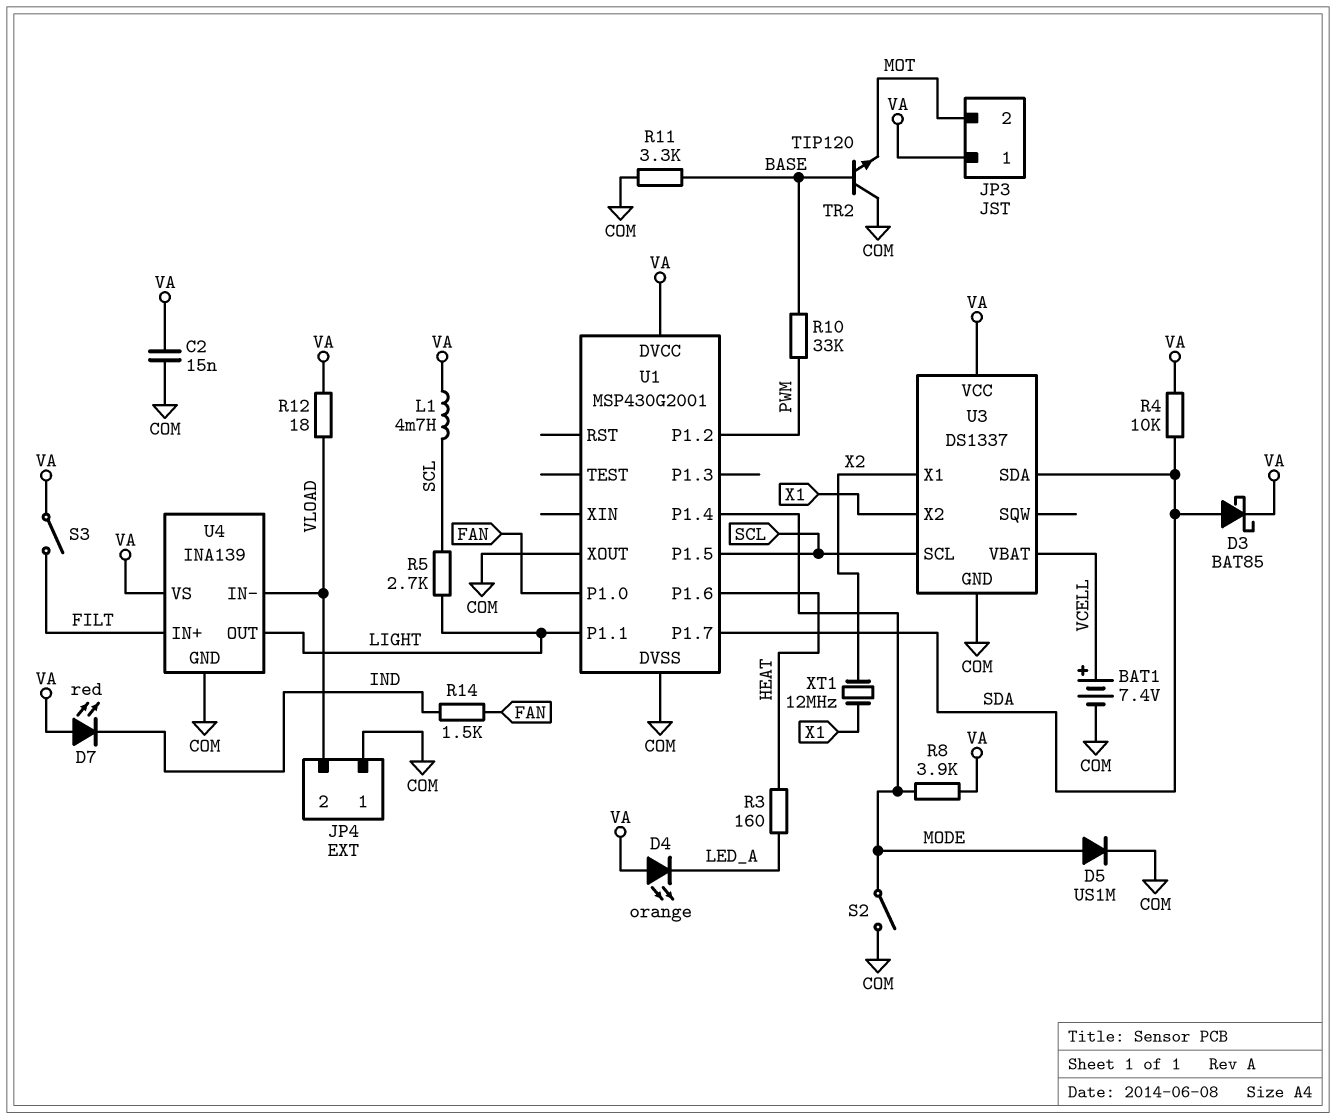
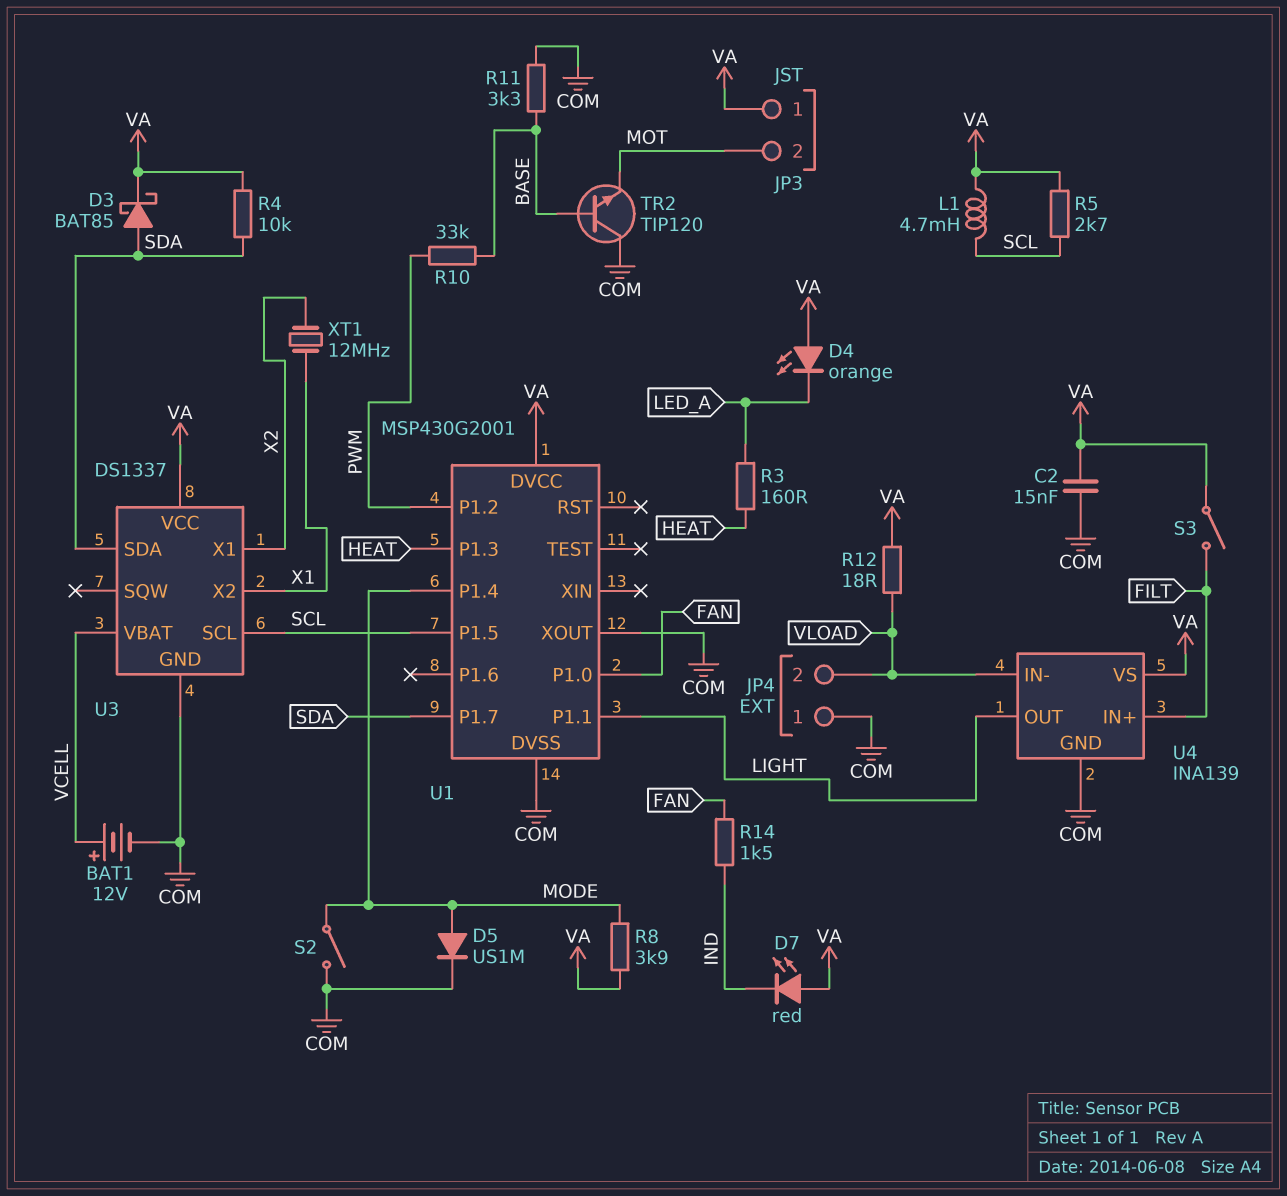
BAT1: 7.4V (plus VCELL, minus COM) -> 12V (plus VCELL, minus COM)
R5: 2.7k (LIGHT, SCL) -> 2.7k (SCL, VA)
U1 pin P1.3: none -> HEAT
U1 pin P1.6: HEAT -> none

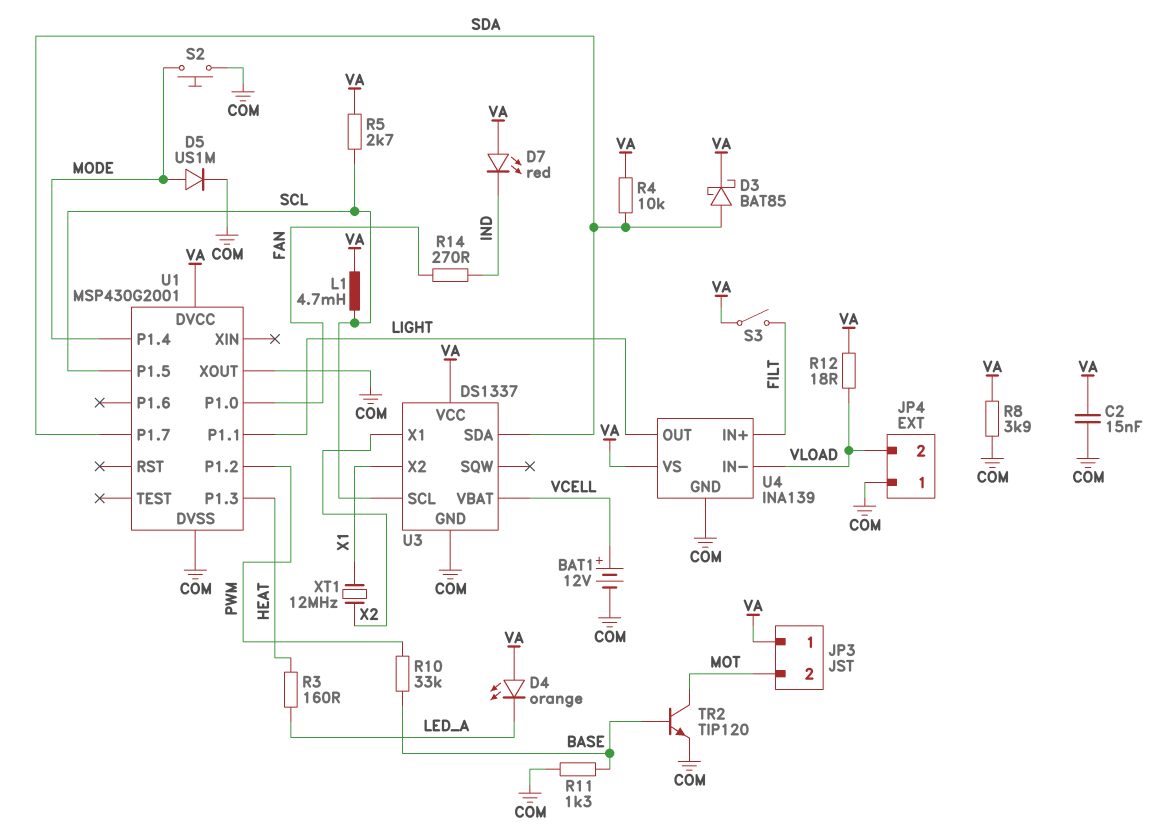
R8: 3.9k (MODE, VA) -> 3.9k (COM, VA)
R11: 3.3k (BASE, COM) -> 1.3k (BASE, COM)
R14: 1.5k (FAN, IND) -> 270 (FAN, IND)
S2: switch (COM, MODE) -> button (COM, MODE)
TR2: NPN TIP120 (B BASE, C COM, E MOT) -> NPN TIP120 (B BASE, C MOT, E COM)

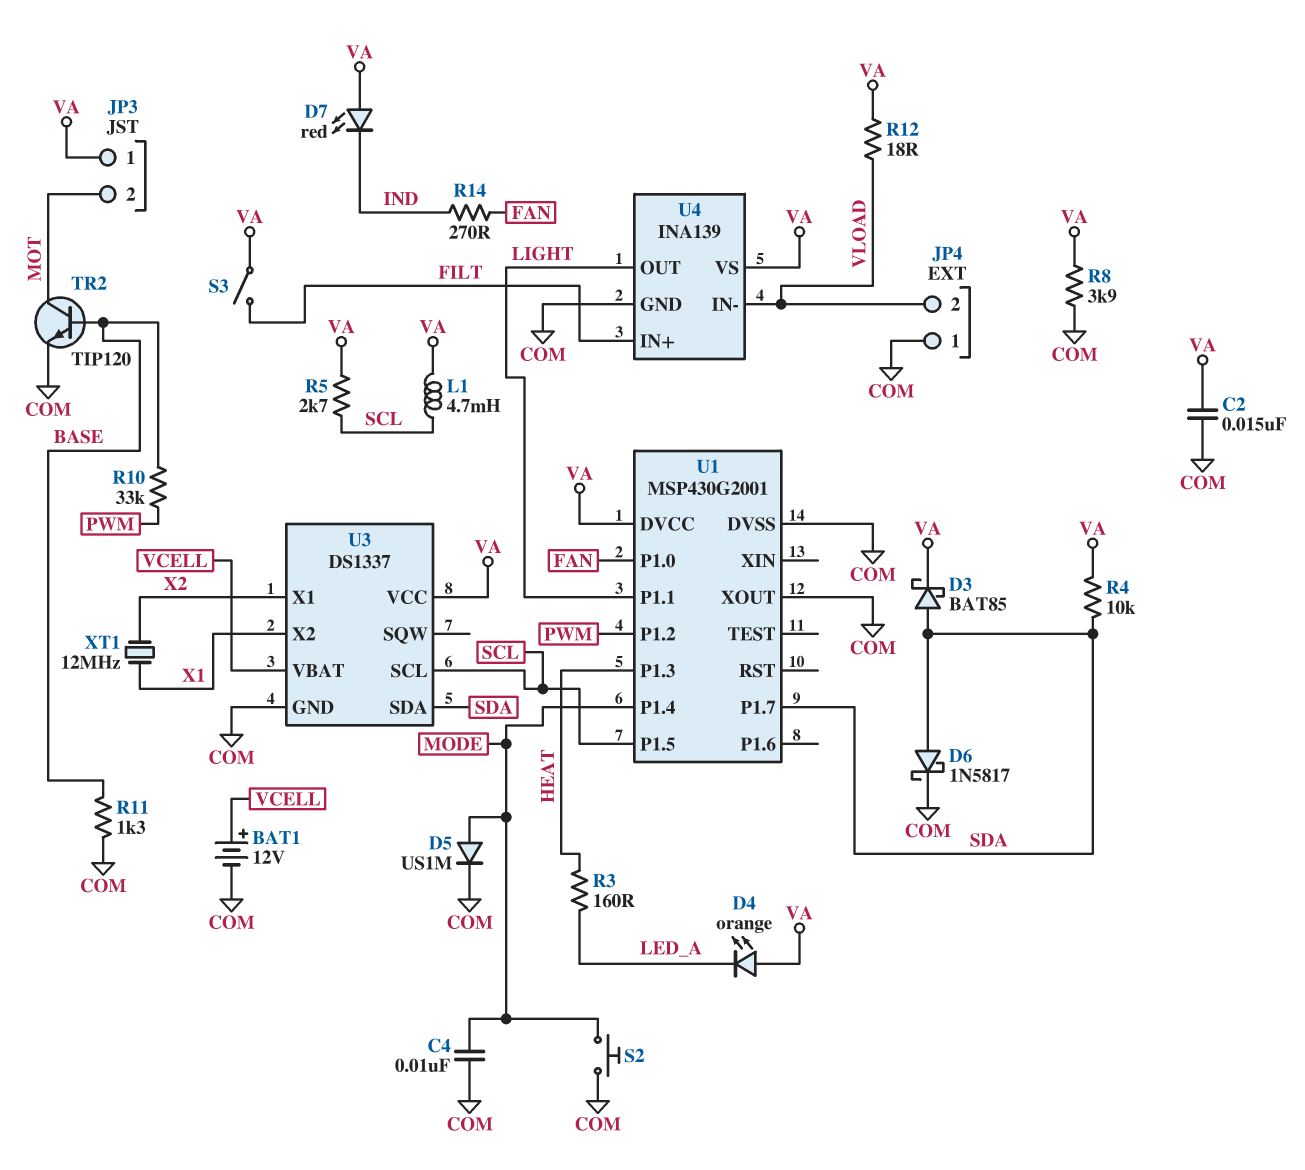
C4: none -> 10nF (COM, MODE)
D6: none -> schottky 1N5817 (A SDA, K COM)

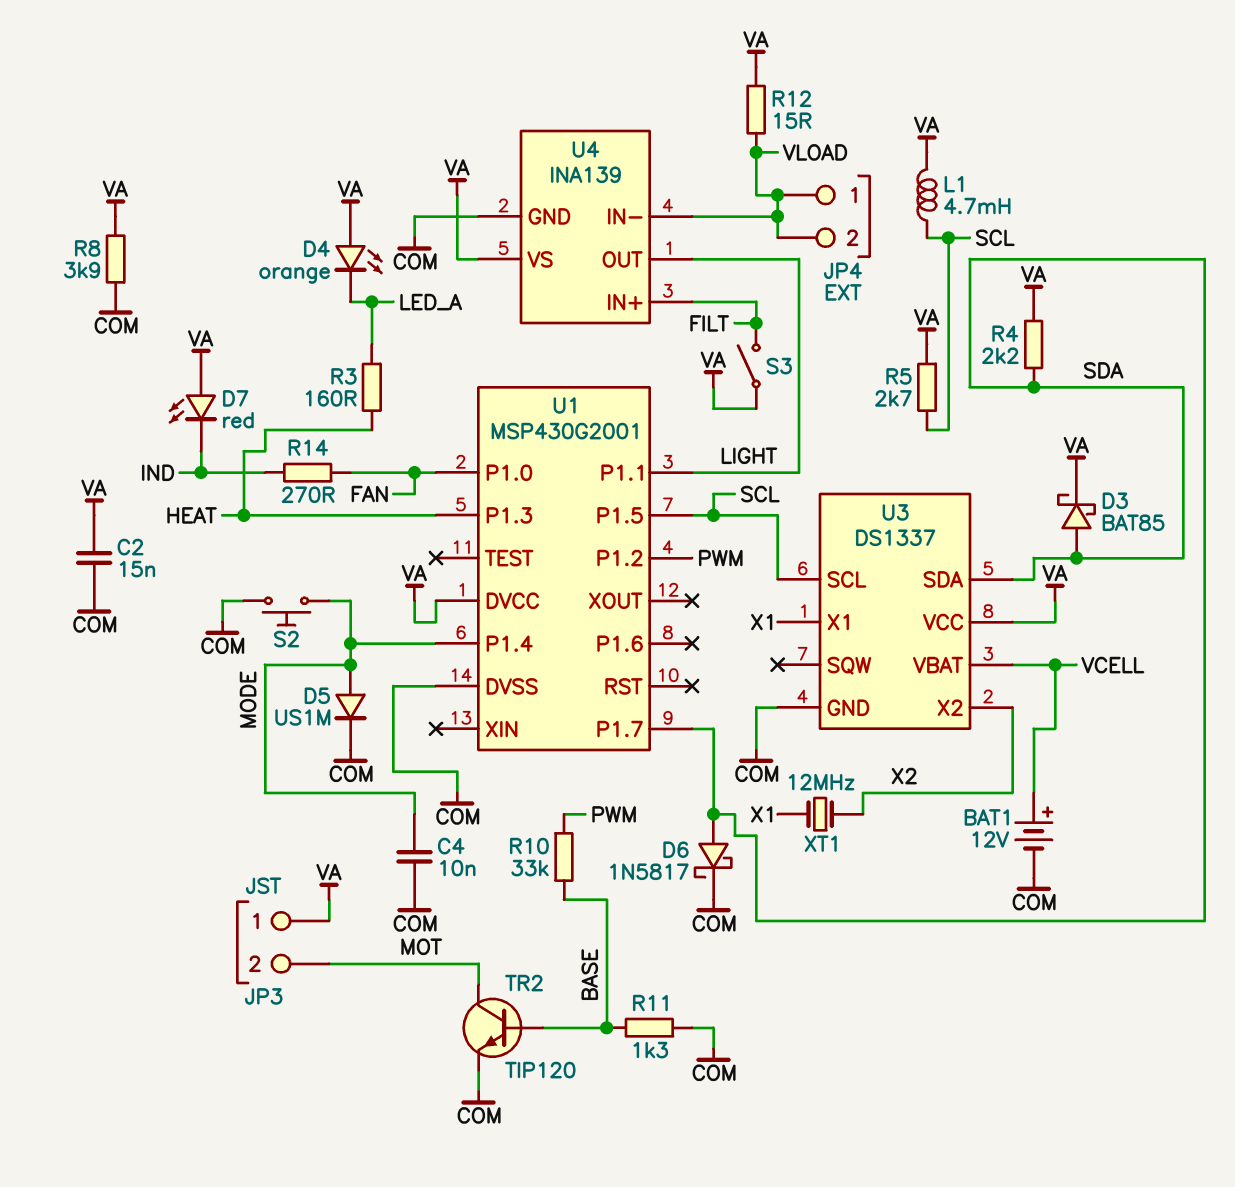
JP4 pin 1: COM -> VLOAD
R4: 10k (SDA, VA) -> 2.2k (SDA, VA)
R12: 18 (VA, VLOAD) -> 15 (VA, VLOAD)
U1 pin XOUT: COM -> none
U3 pin X1: X2 -> X1
U3 pin X2: X1 -> X2

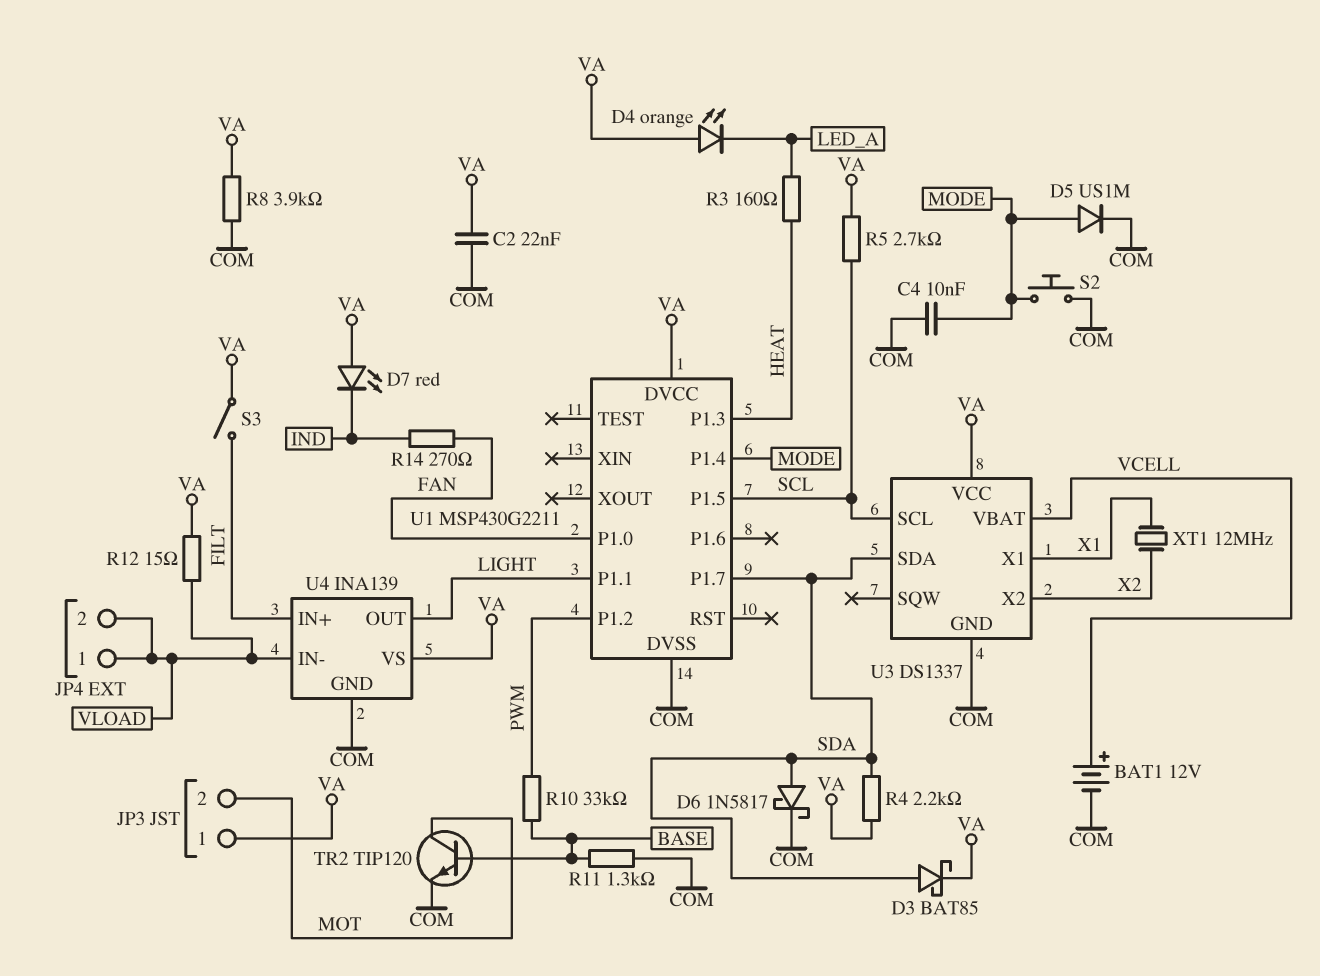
C2: 15nF (COM, VA) -> 22nF (COM, VA)
L1: 4.7mH (SCL, VA) -> none
U1: MSP430G2001 -> MSP430G2211

